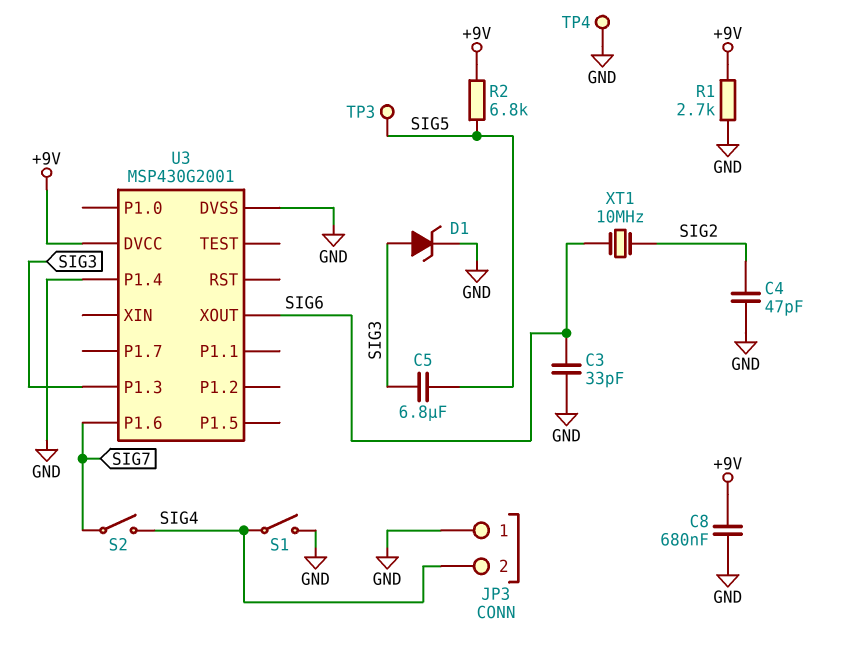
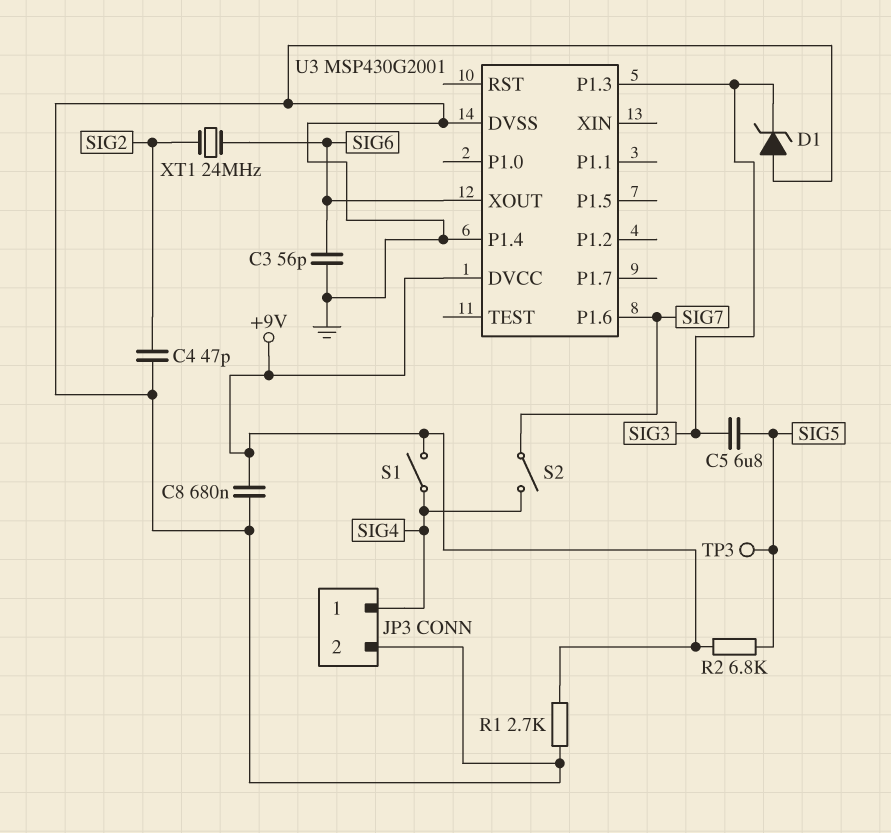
C3: 33pF (GND, SIG6) -> 56pF (GND, SIG6)
D1: zener (A SIG3, K GND) -> zener (A GND, K SIG3)
JP3 pin 1: GND -> SIG4
JP3 pin 2: SIG4 -> GND
S1: switch (GND, SIG4) -> switch (+9V, SIG4)
TP4: test point (GND) -> none
XT1: 10MHz (SIG2, SIG6) -> 24MHz (SIG2, SIG6)

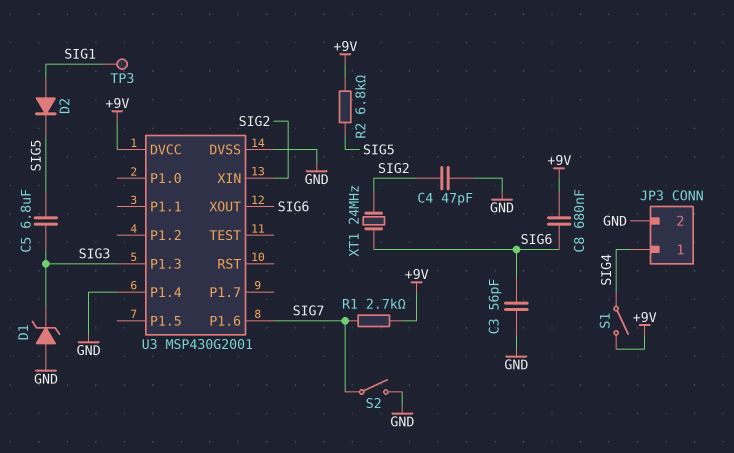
C8: 680nF (+9V, GND) -> 680nF (+9V, SIG6)
D2: none -> diode (A SIG1, K SIG5)
R1: 2.7k (+9V, GND) -> 2.7k (+9V, SIG7)
S2: switch (SIG4, SIG7) -> switch (GND, SIG7)
TP3: test point (SIG5) -> test point (SIG1)
U3 pin XIN: none -> SIG2

